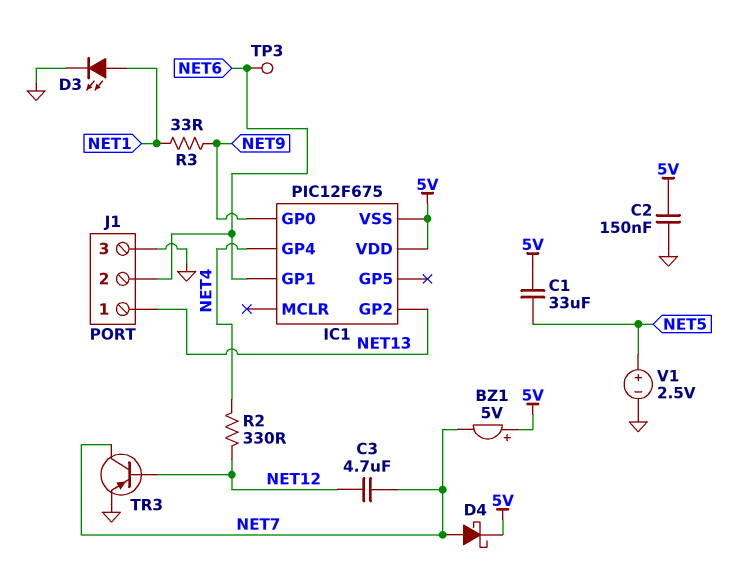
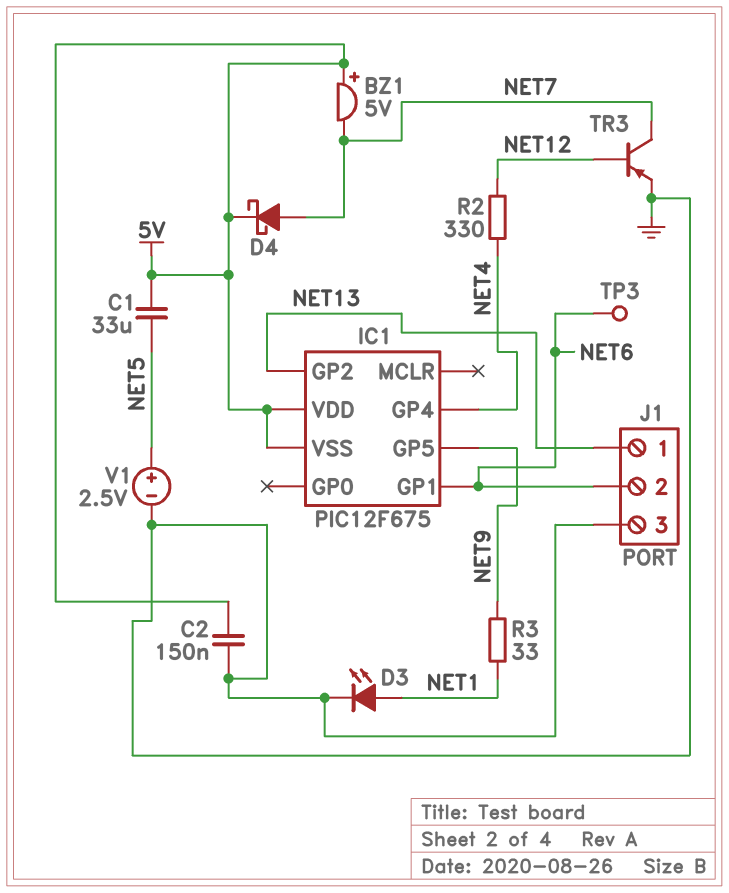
C3: 4.7uF (NET7, NET12) -> none
IC1 pin GP0: NET9 -> none
IC1 pin GP5: none -> NET9

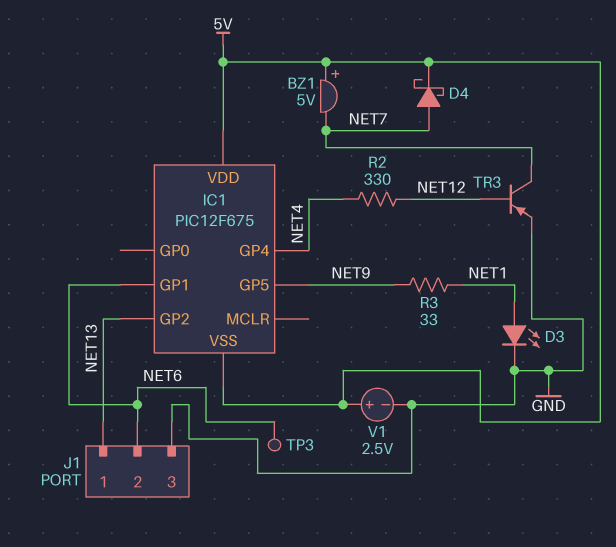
C1: 33uF (5V, NET5) -> none
C2: 150nF (5V, GND) -> none
V1: 2.5V (plus NET5, minus GND) -> 2.5V (plus 5V, minus GND)

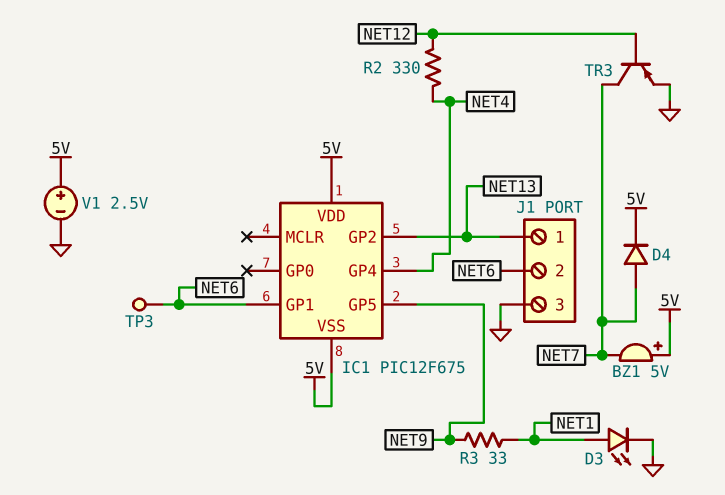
D4: schottky (A NET7, K 5V) -> diode (A NET7, K 5V)

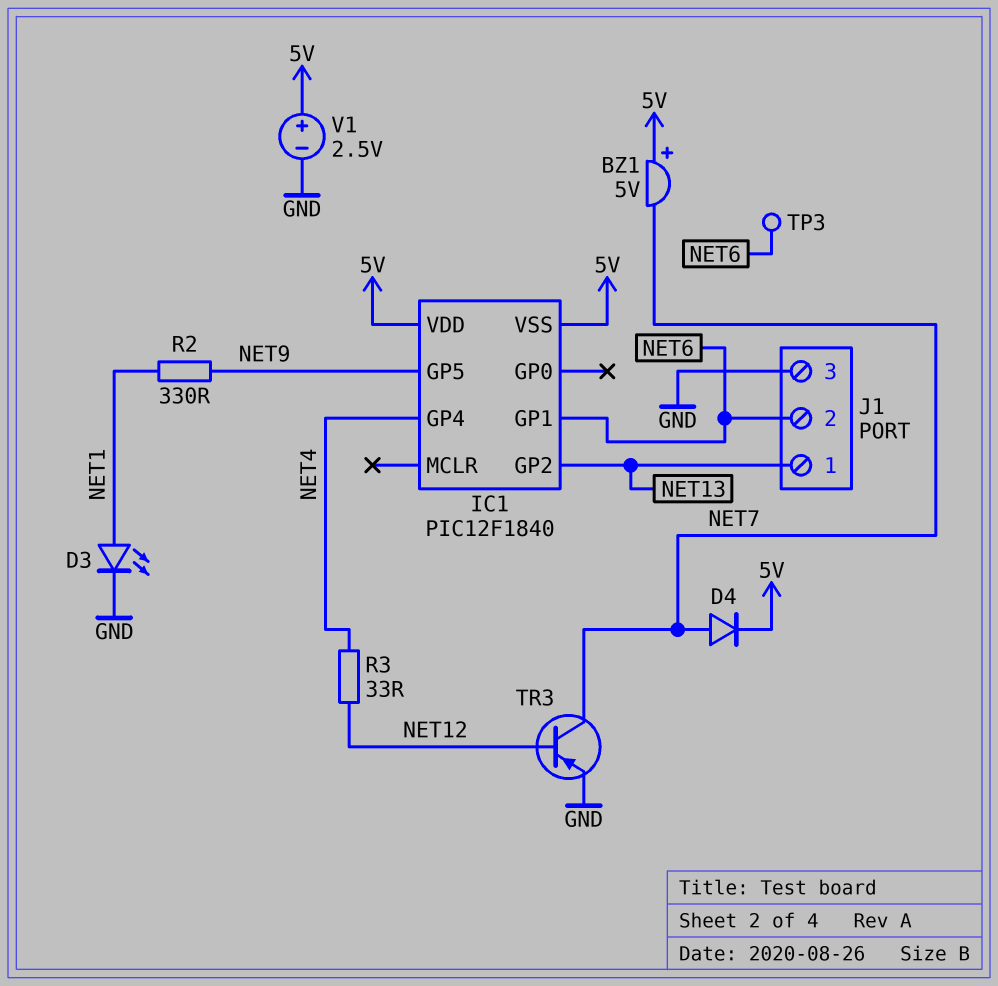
IC1: PIC12F675 -> PIC12F1840
R2: 330 (NET4, NET12) -> 330 (NET1, NET9)
R3: 33 (NET1, NET9) -> 33 (NET4, NET12)

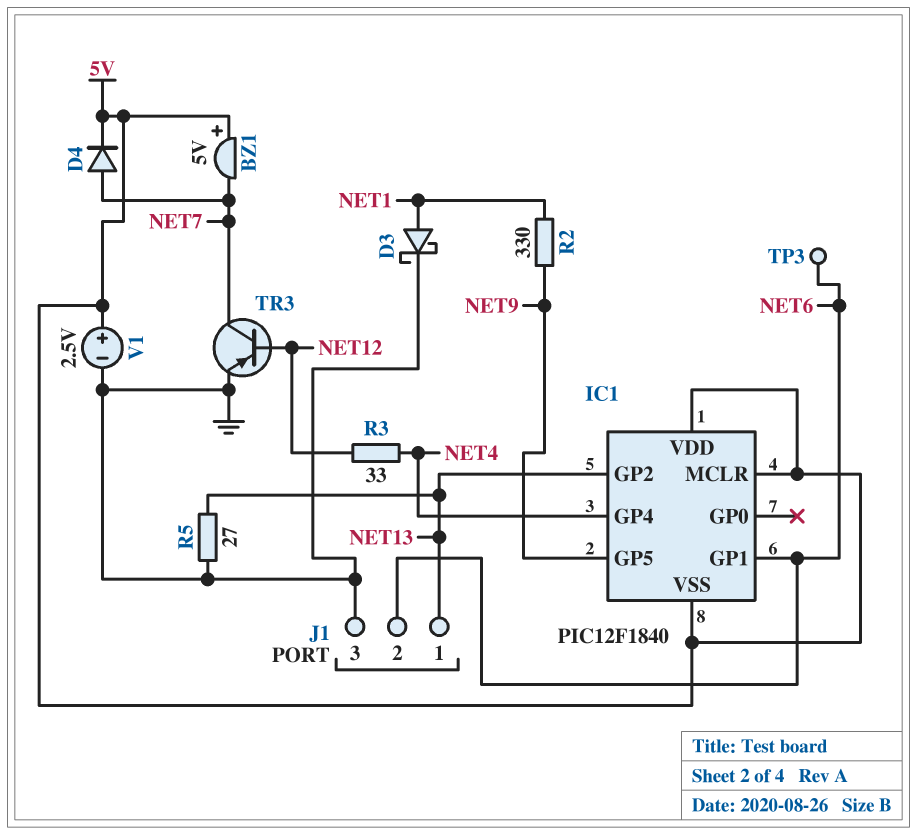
D3: LED (A NET1, K GND) -> schottky (A NET1, K GND)
IC1 pin MCLR: none -> 5V
R5: none -> 27 (GND, NET13)

